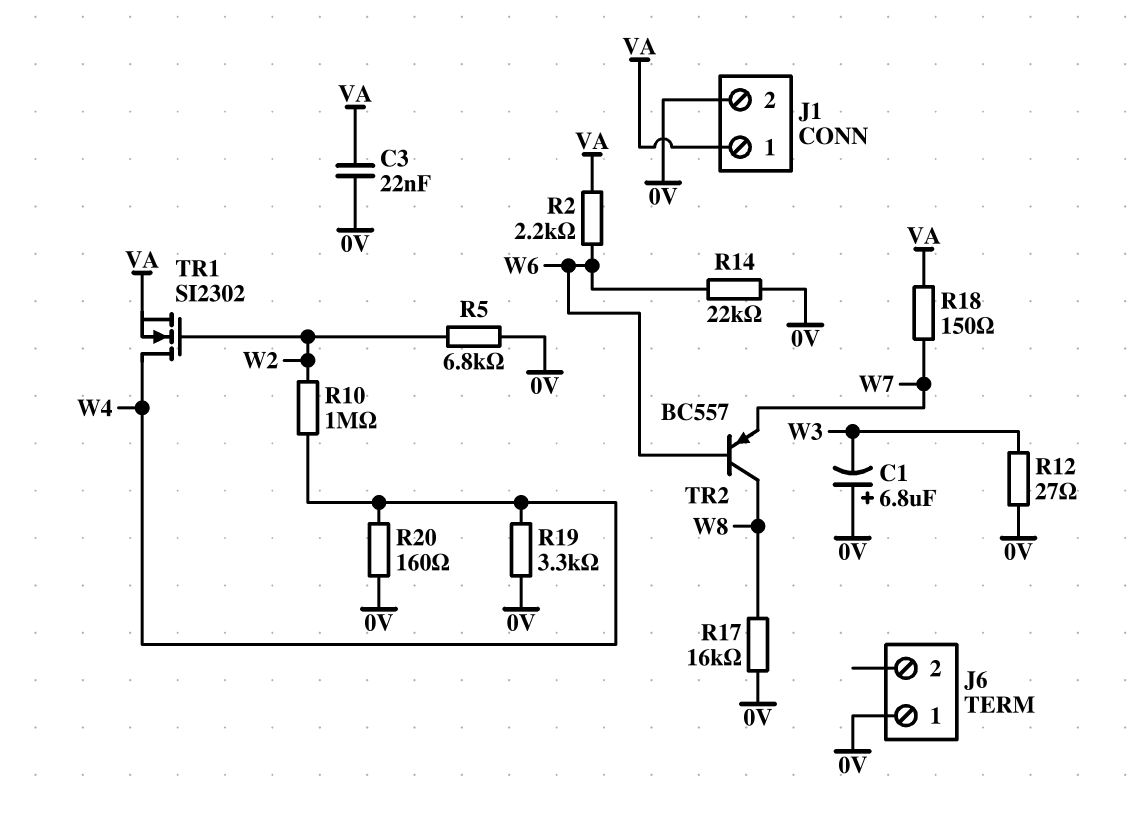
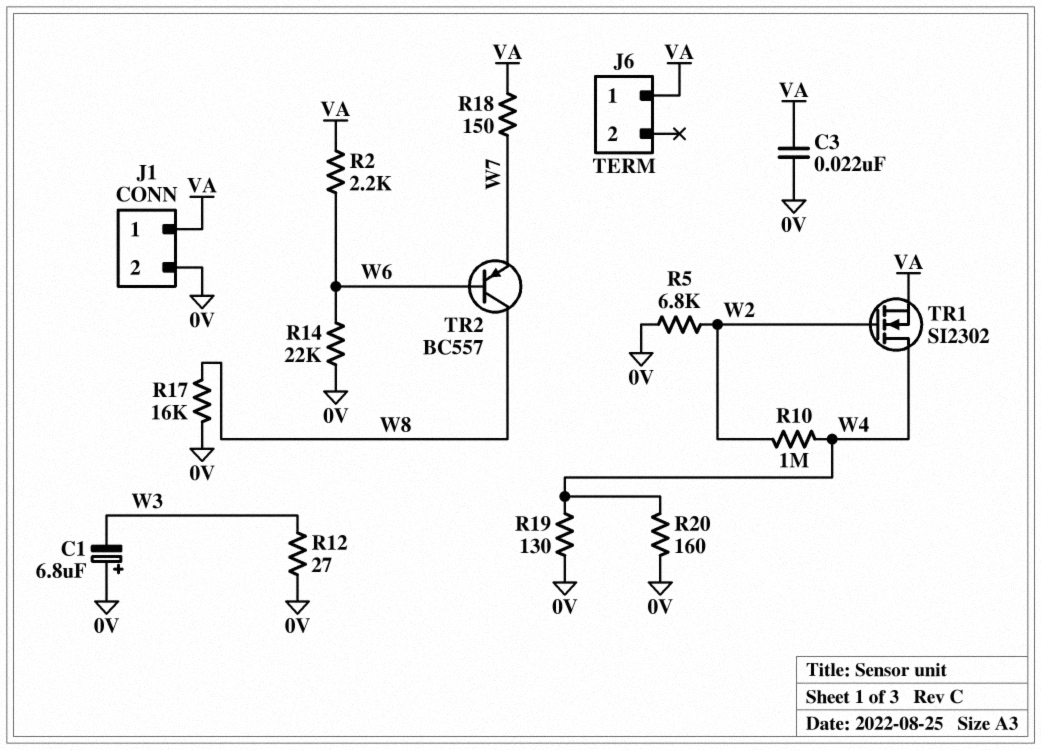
J6 pin 1: 0V -> VA
R19: 3.3k (0V, W4) -> 130 (0V, W4)

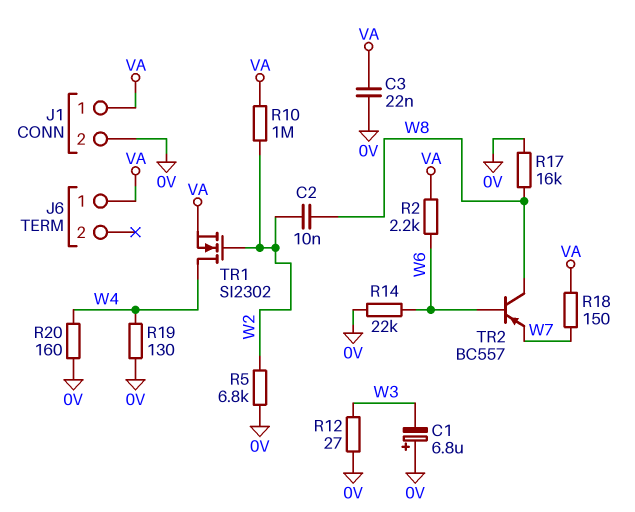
C2: none -> 10nF (W2, W8)
R10: 1M (W2, W4) -> 1M (VA, W2)

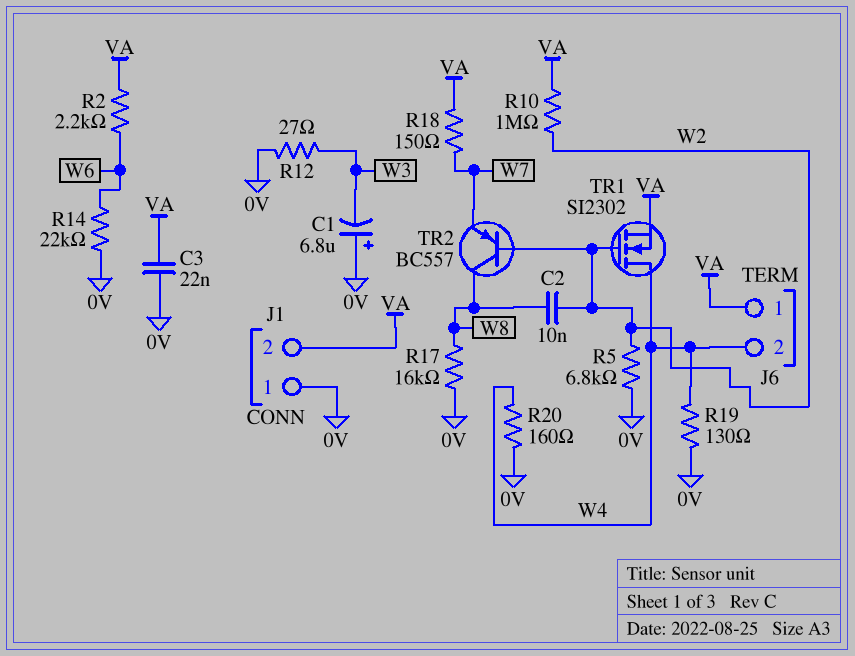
J1 pin 1: VA -> 0V
J1 pin 2: 0V -> VA
J6 pin 2: none -> W4
TR2: PNP BC557 (B W6, C W8, E W7) -> PNP BC557 (B W2, C W8, E W7)

